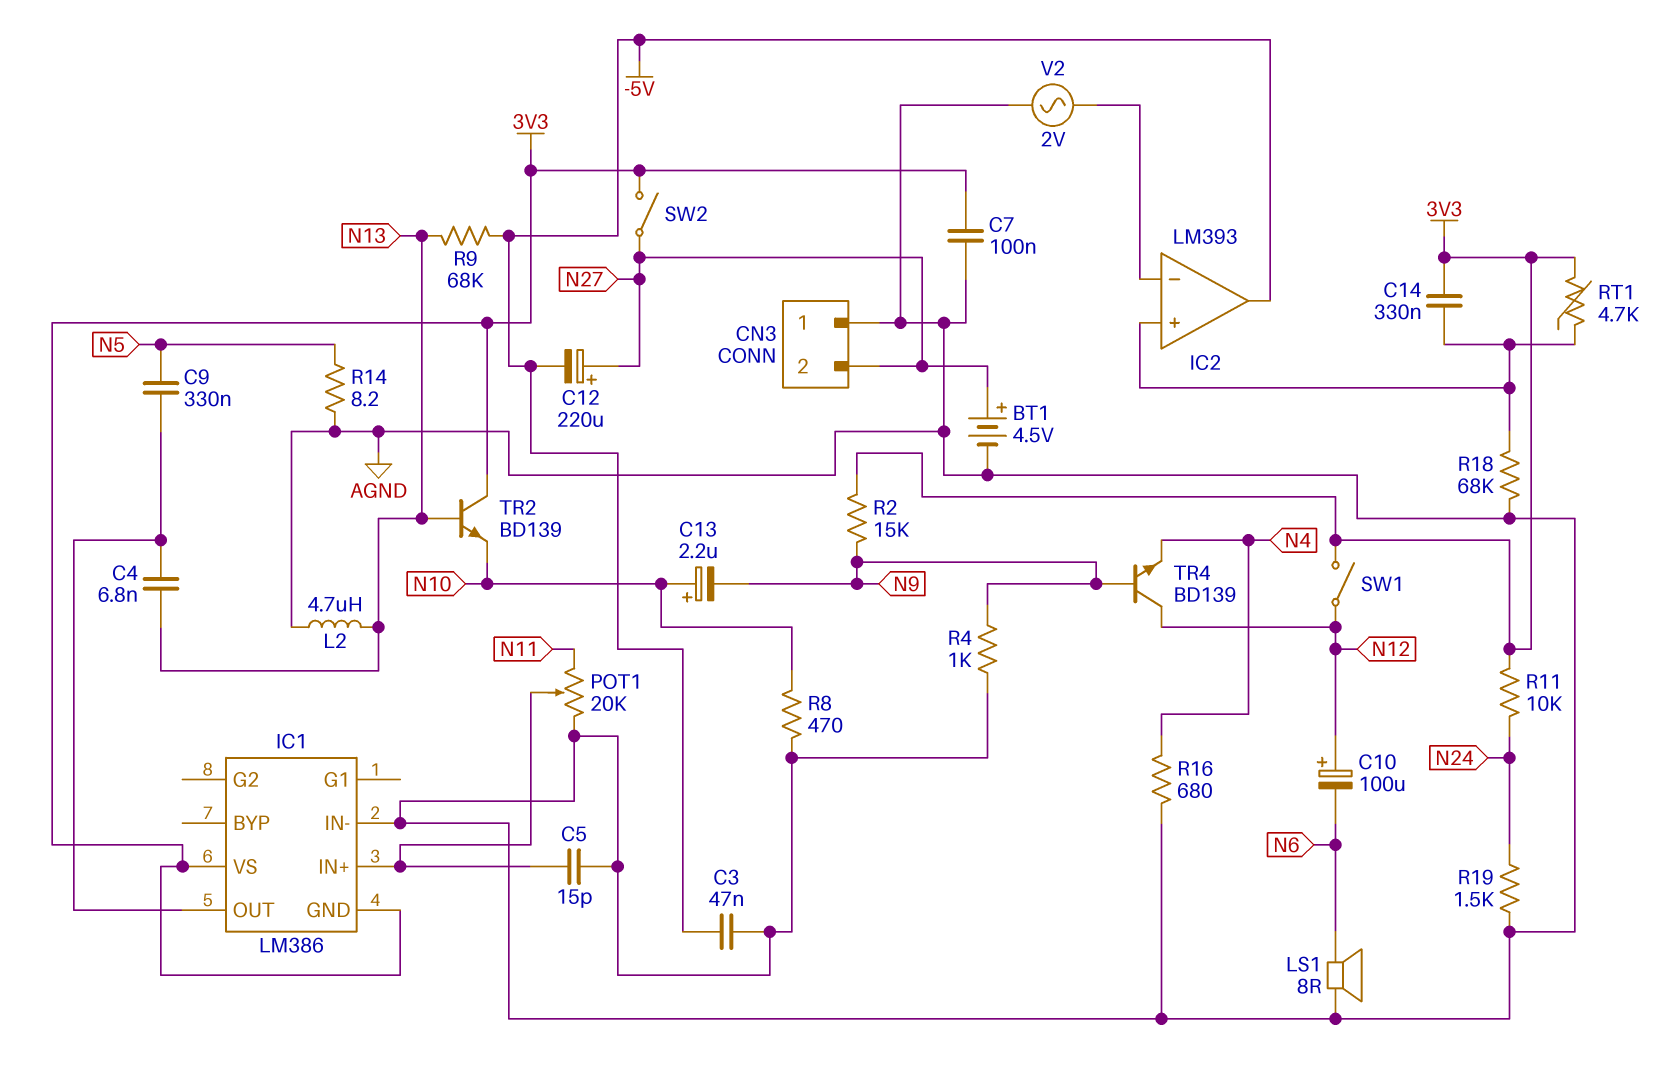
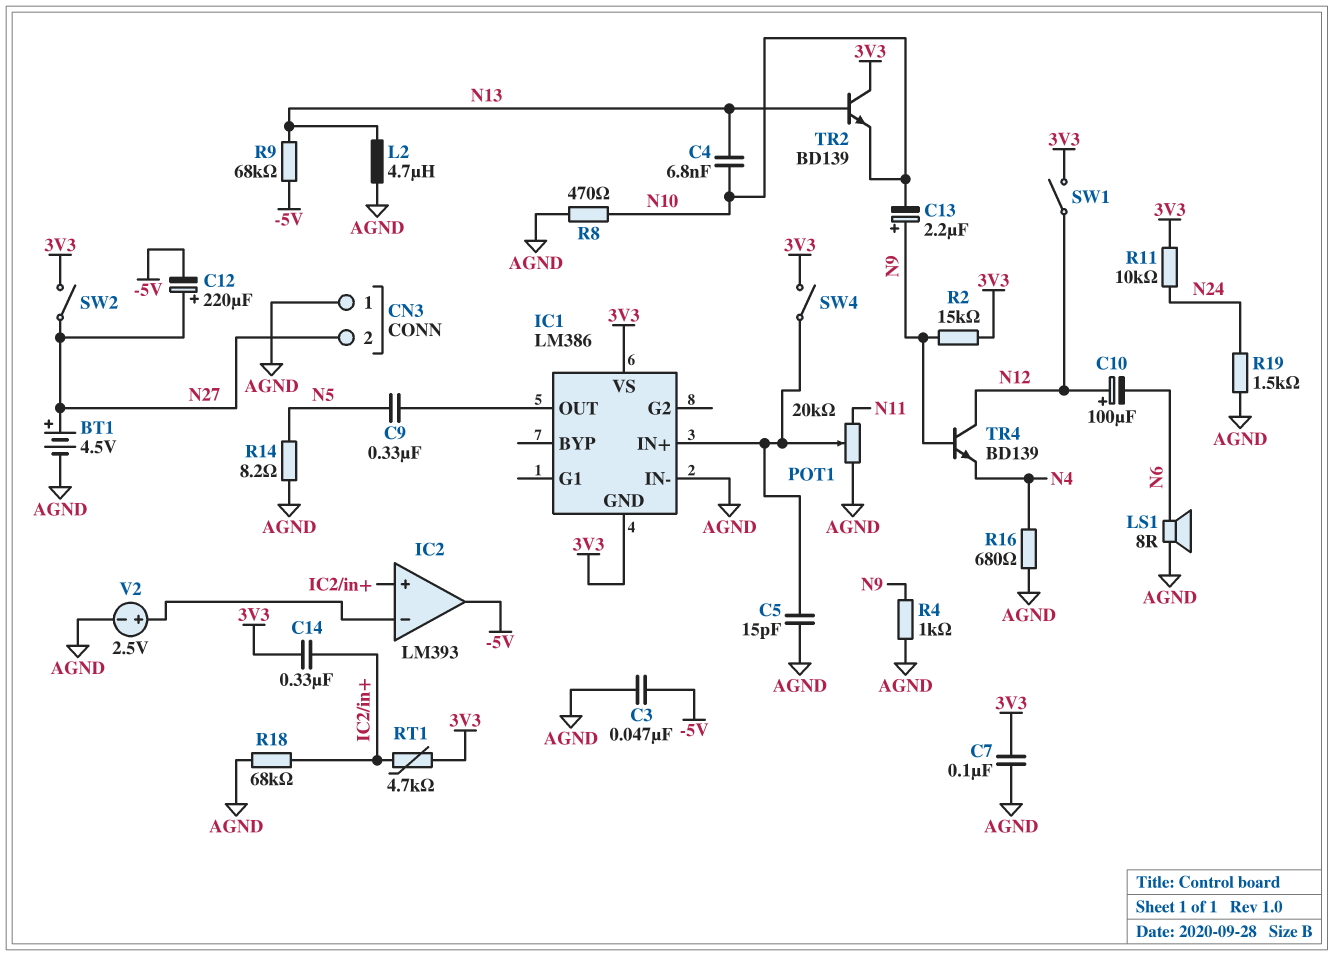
C4: 6.8nF (IC1/OUT, N13) -> 6.8nF (N10, N13)
C13: 2.2uF (plus N10, minus N9) -> 2.2uF (plus N9, minus N10)
SW4: none -> switch (3V3, IC1/IN+)
V2: AC 2V (AGND, IC2/in-) -> 2.5V (plus IC2/in-, minus AGND)

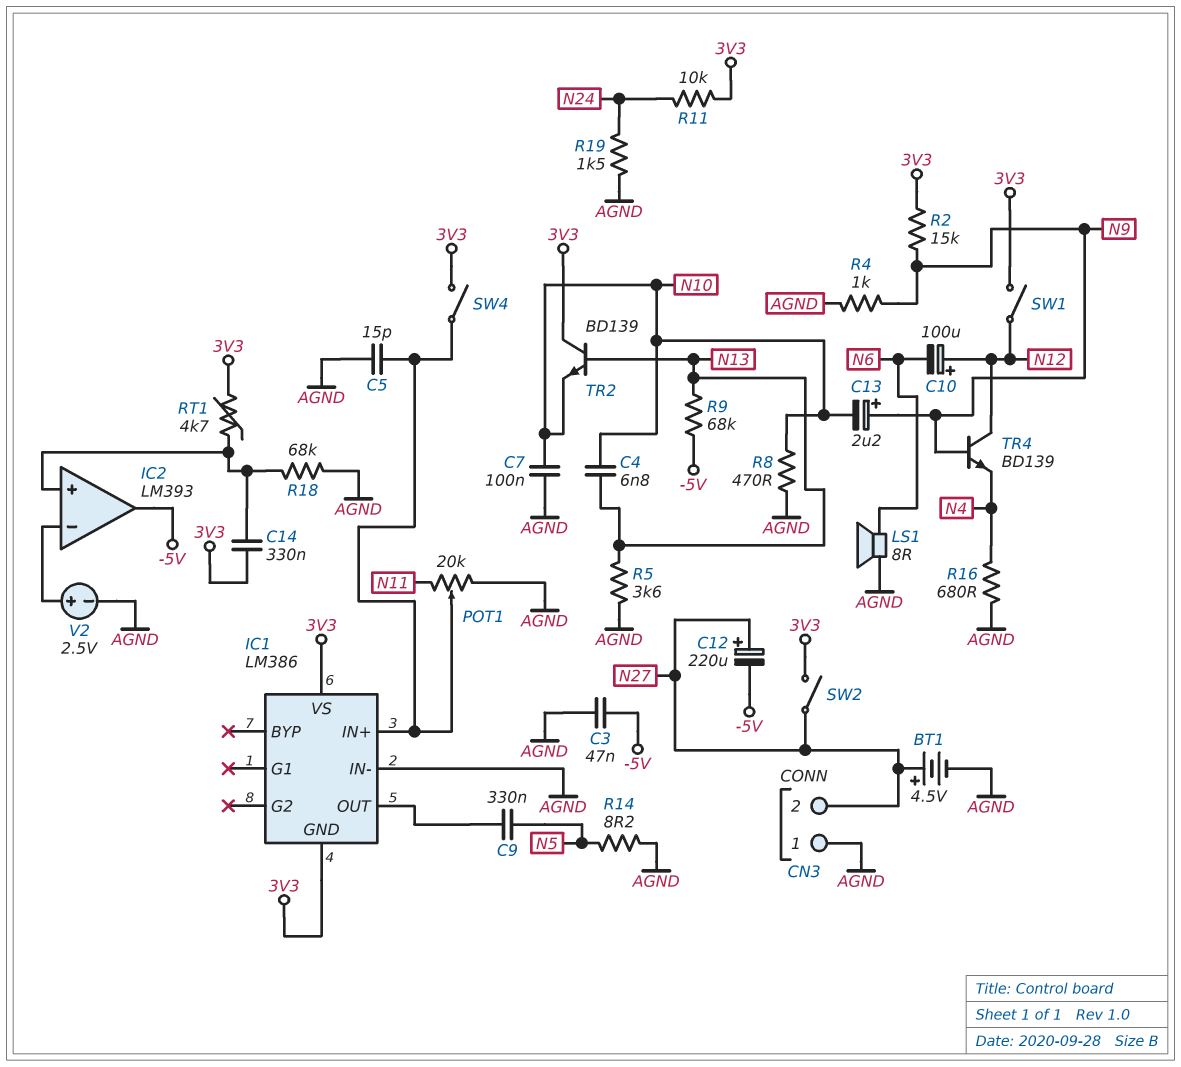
C7: 100nF (3V3, AGND) -> 100nF (AGND, N10)
L2: 4.7uH (AGND, N13) -> none
R5: none -> 3.6k (AGND, N13)

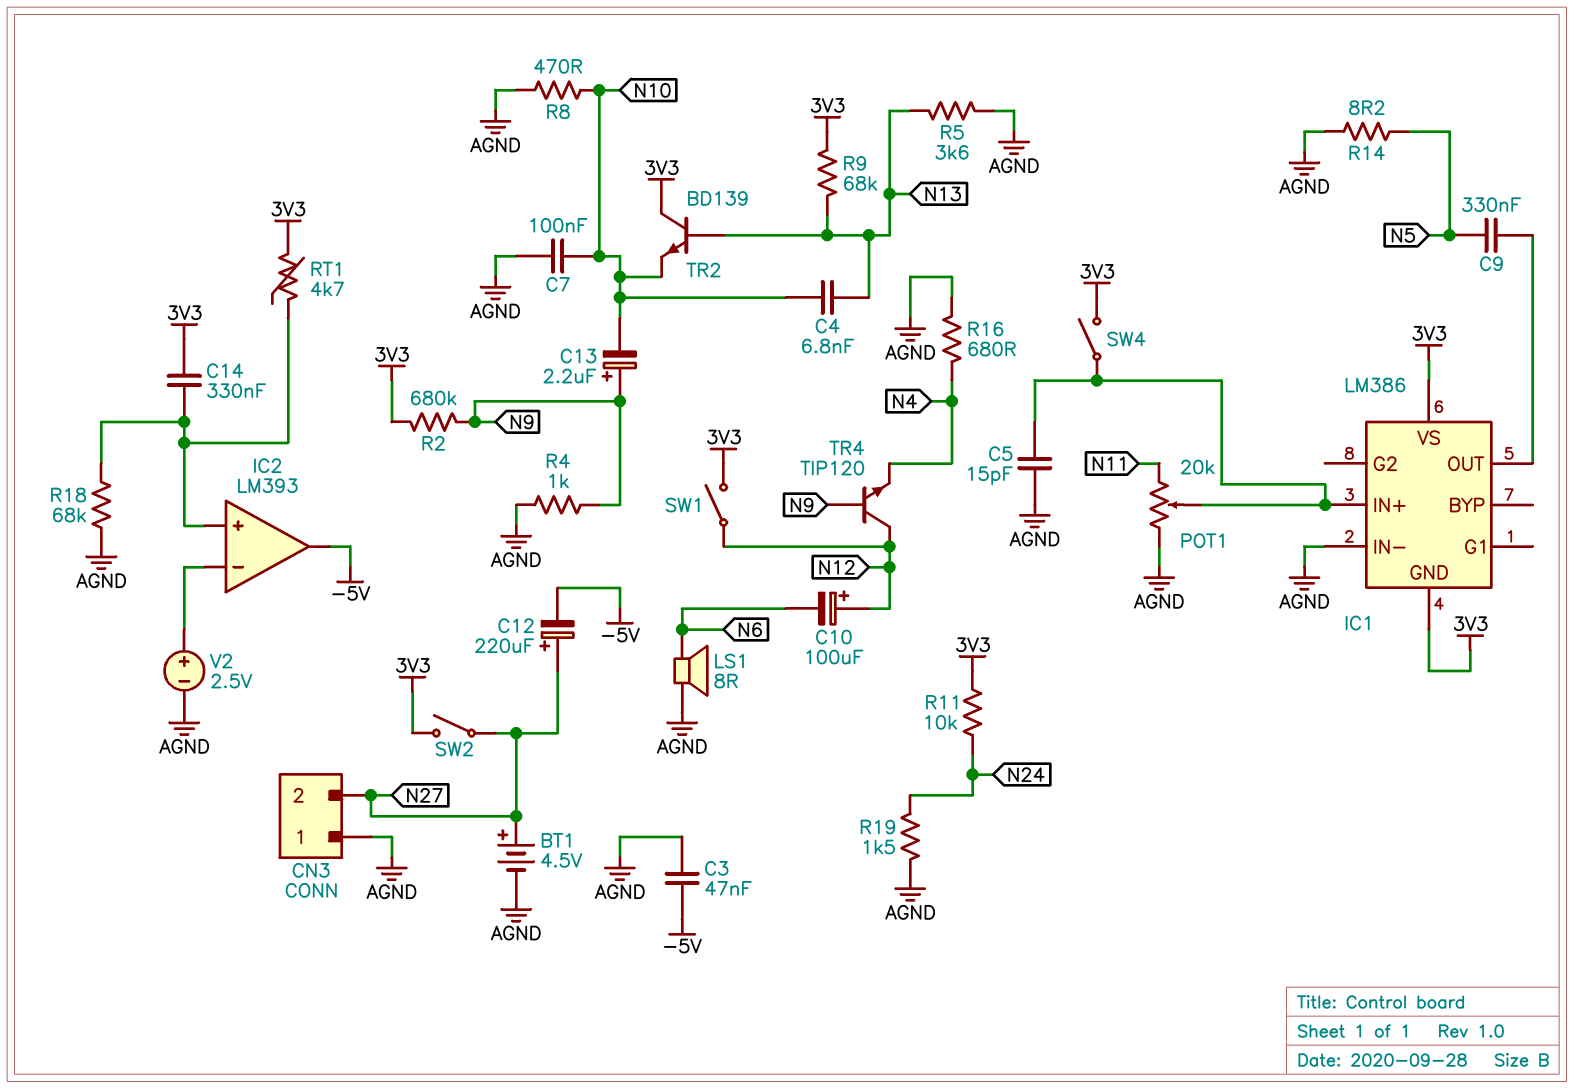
R2: 15k (3V3, N9) -> 680k (3V3, N9)
R9: 68k (-5V, N13) -> 68k (3V3, N13)
TR4: NPN BD139 (B N9, C N12, E N4) -> NPN TIP120 (B N9, C N12, E N4)

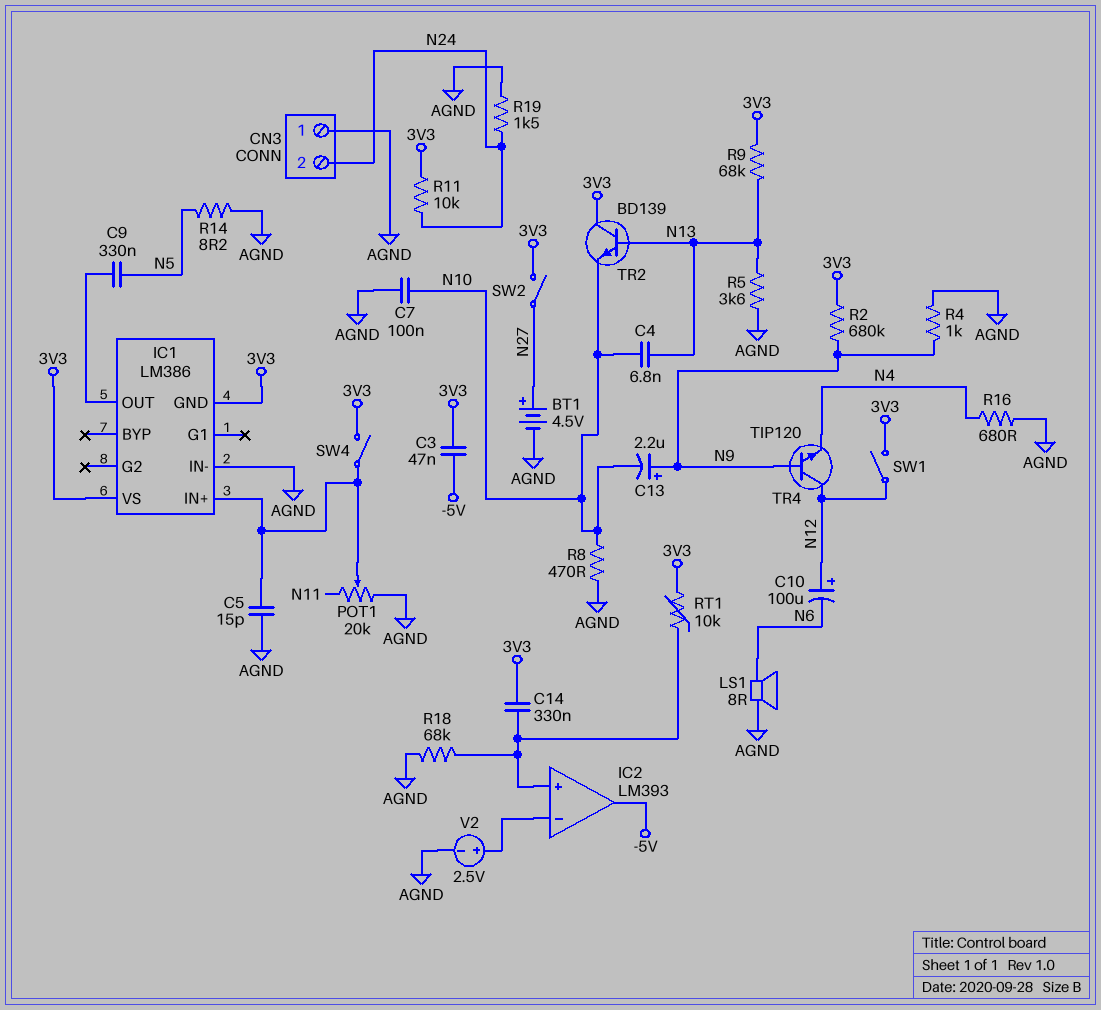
C3: 47nF (-5V, AGND) -> 47nF (-5V, 3V3)
C12: 220uF (plus N27, minus -5V) -> none
CN3 pin 2: N27 -> N24
RT1: 4.7k (3V3, IC2/in+) -> 10k (3V3, IC2/in+)

